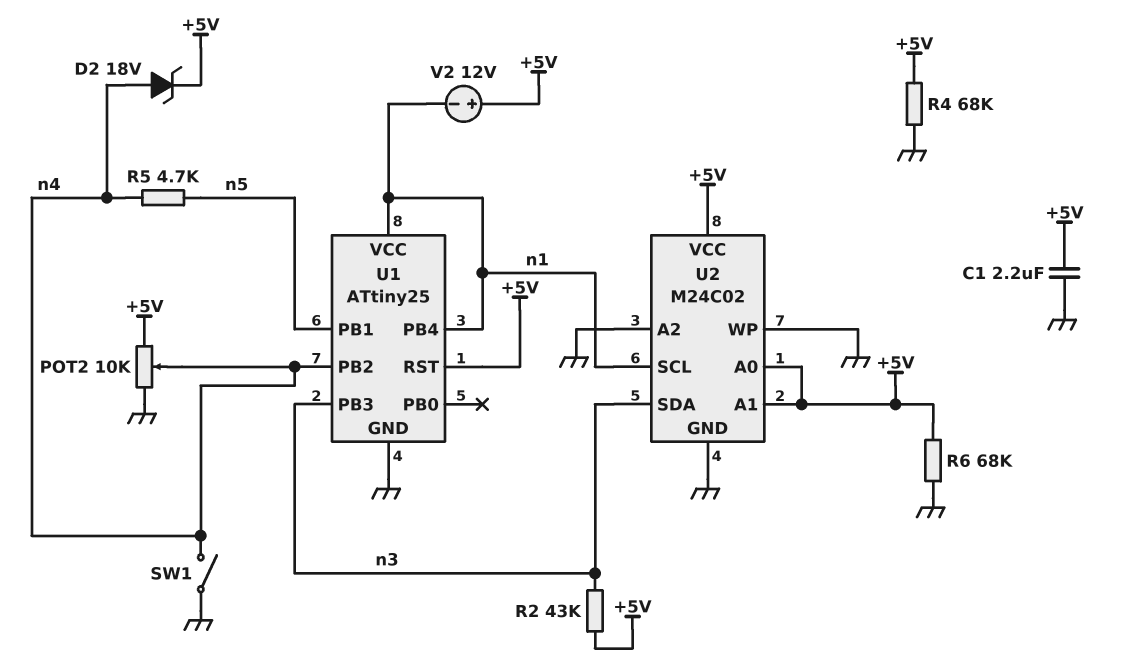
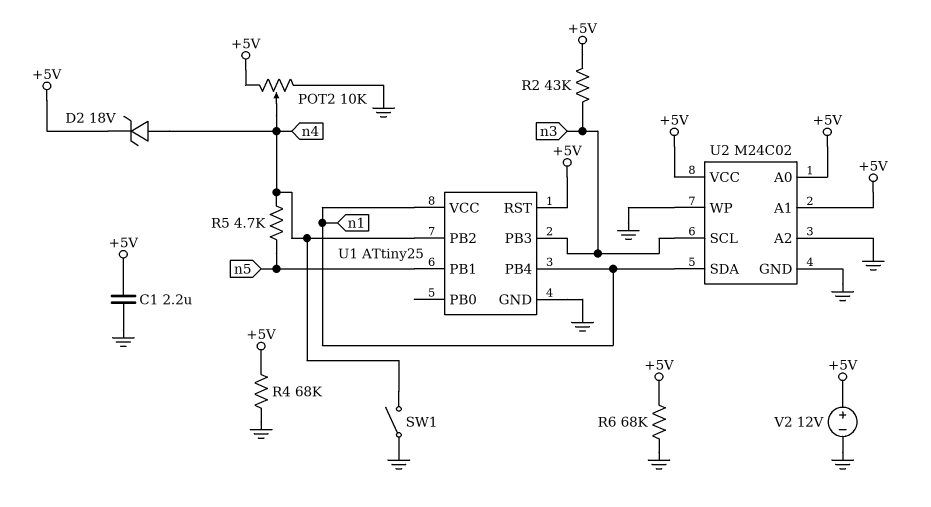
U2 pin SCL: n1 -> n3
U2 pin SDA: n3 -> n1
V2: 12V (plus +5V, minus n1) -> 12V (plus +5V, minus GND)

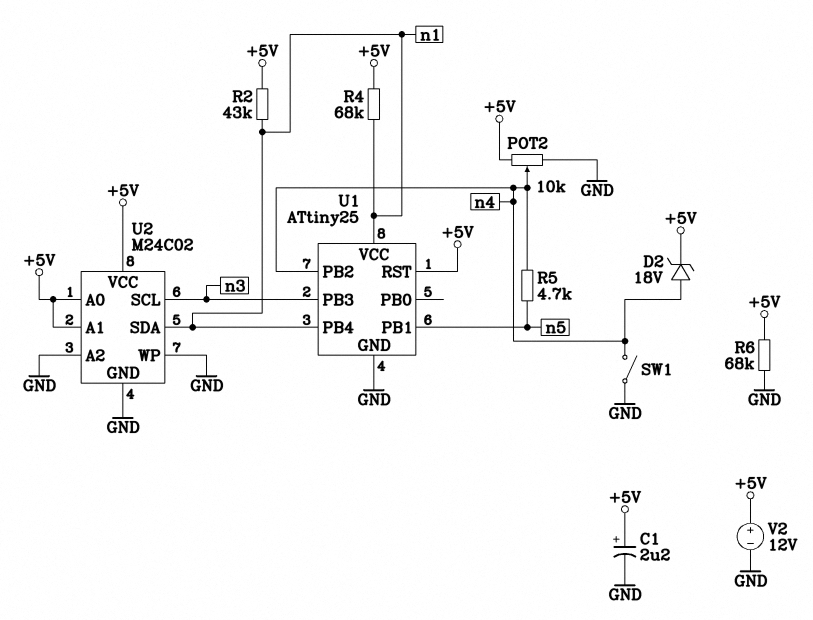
C1: 2.2uF (+5V, GND) -> 2.2uF (plus +5V, minus GND)
R2: 43k (+5V, n3) -> 43k (+5V, n1)
R4: 68k (+5V, GND) -> 68k (+5V, n1)

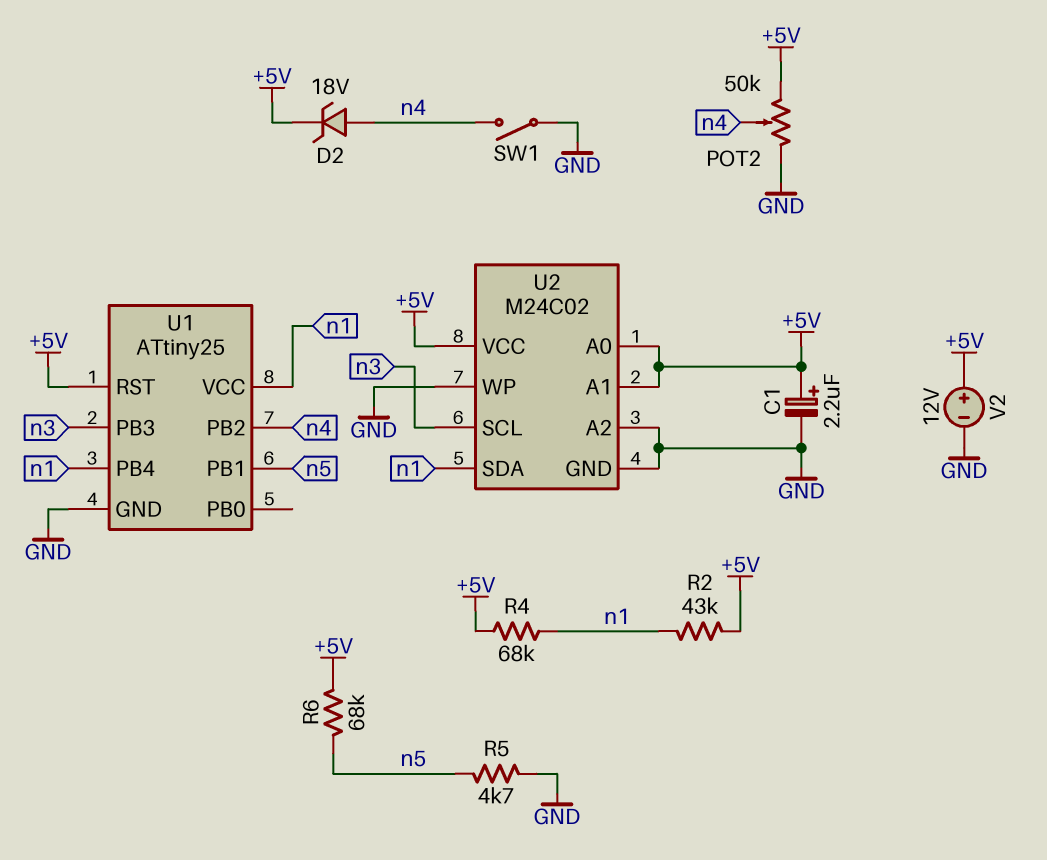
POT2: 10k (+5V, GND, wiper n4) -> 50k (+5V, GND, wiper n4)
R5: 4.7k (n4, n5) -> 4.7k (GND, n5)
R6: 68k (+5V, GND) -> 68k (+5V, n5)

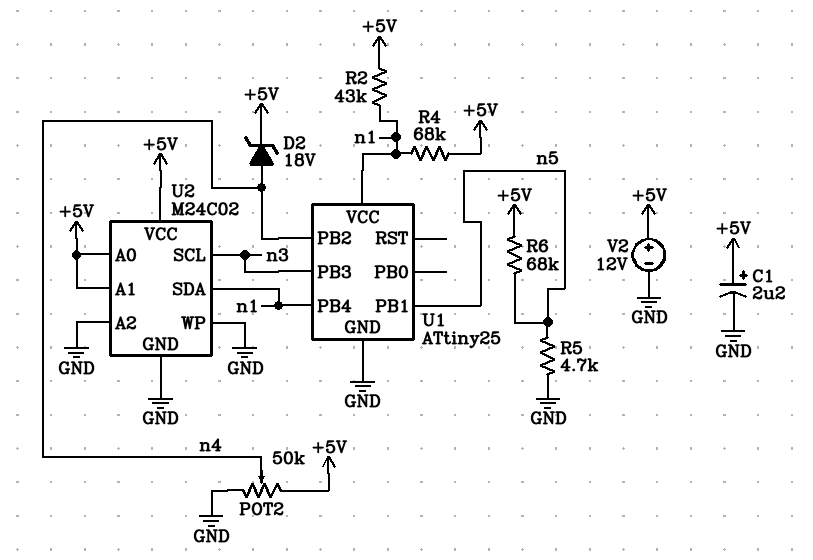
SW1: switch (GND, n4) -> none
U1 pin RST: +5V -> none

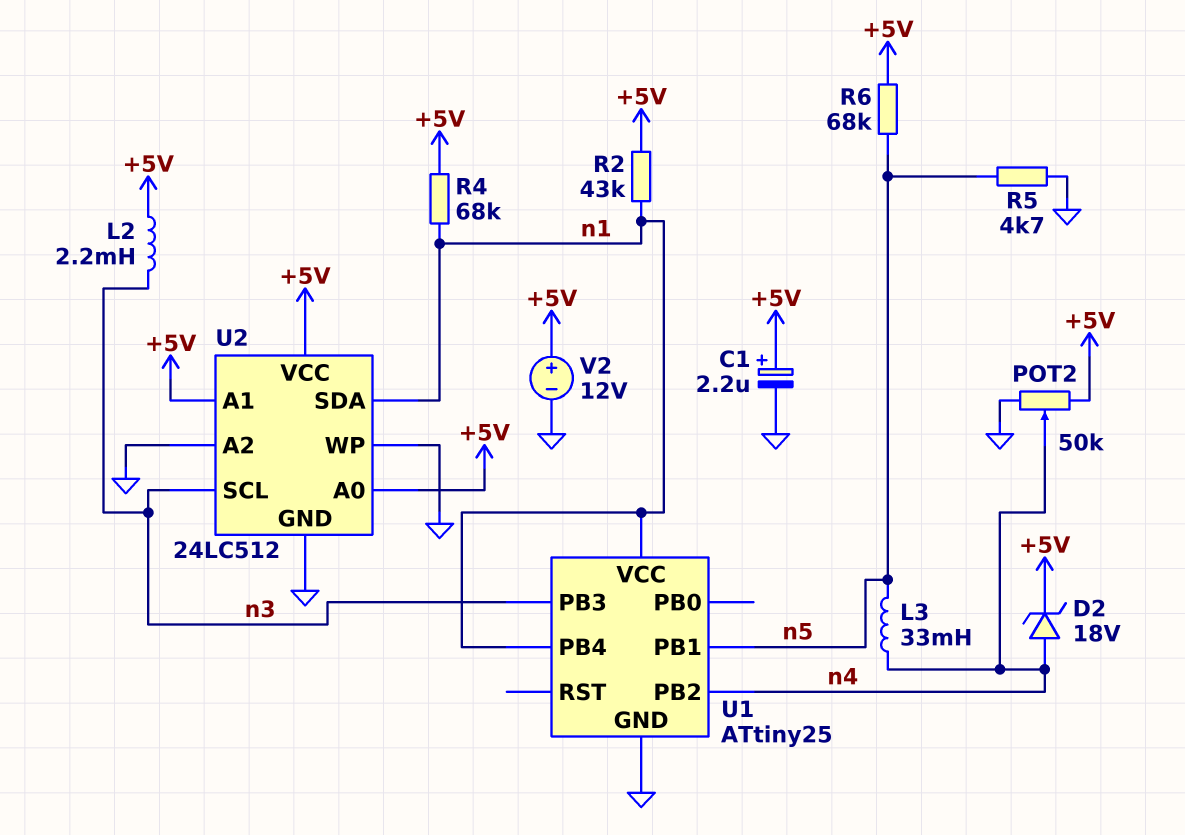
L2: none -> 2.2mH (+5V, n3)
L3: none -> 33mH (n4, n5)
U2: M24C02 -> 24LC512

